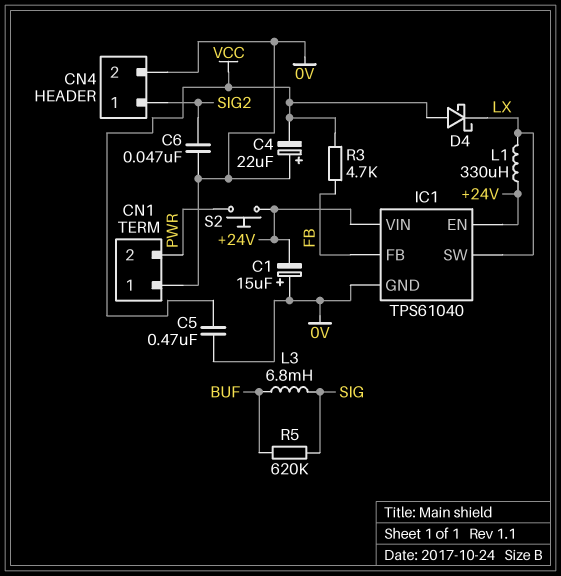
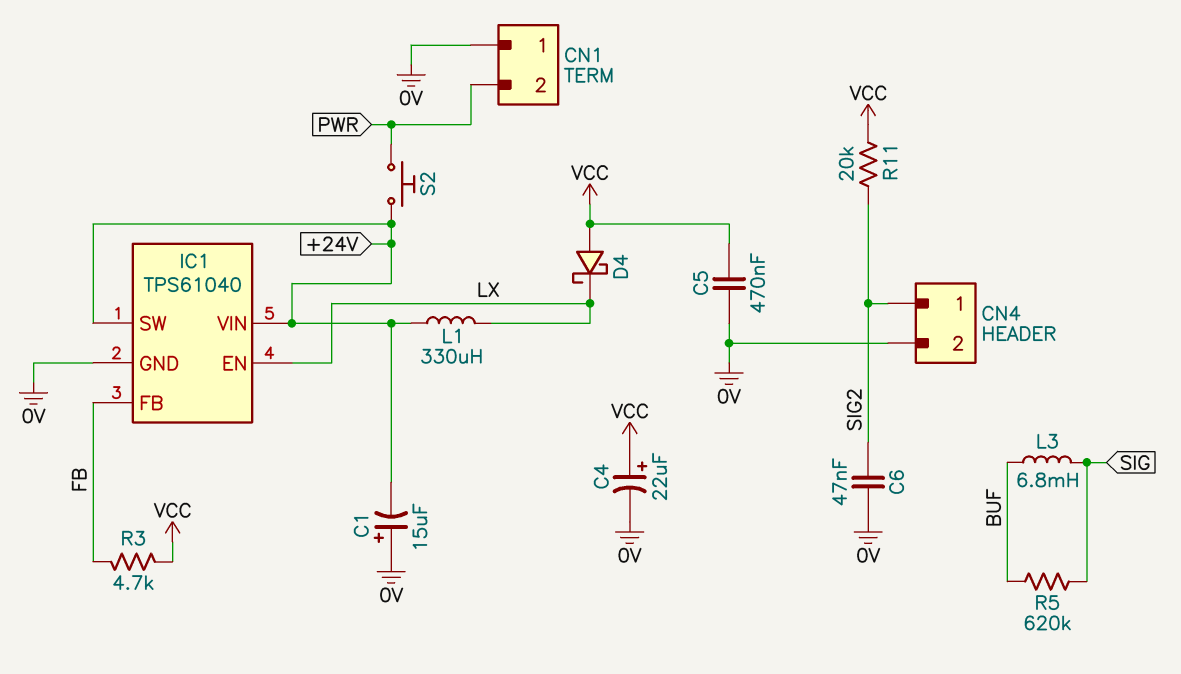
C4: 22uF (plus 0V, minus VCC) -> 22uF (plus VCC, minus 0V)
IC1 pin EN: +24V -> LX
IC1 pin SW: LX -> +24V
R11: none -> 20k (SIG2, VCC)

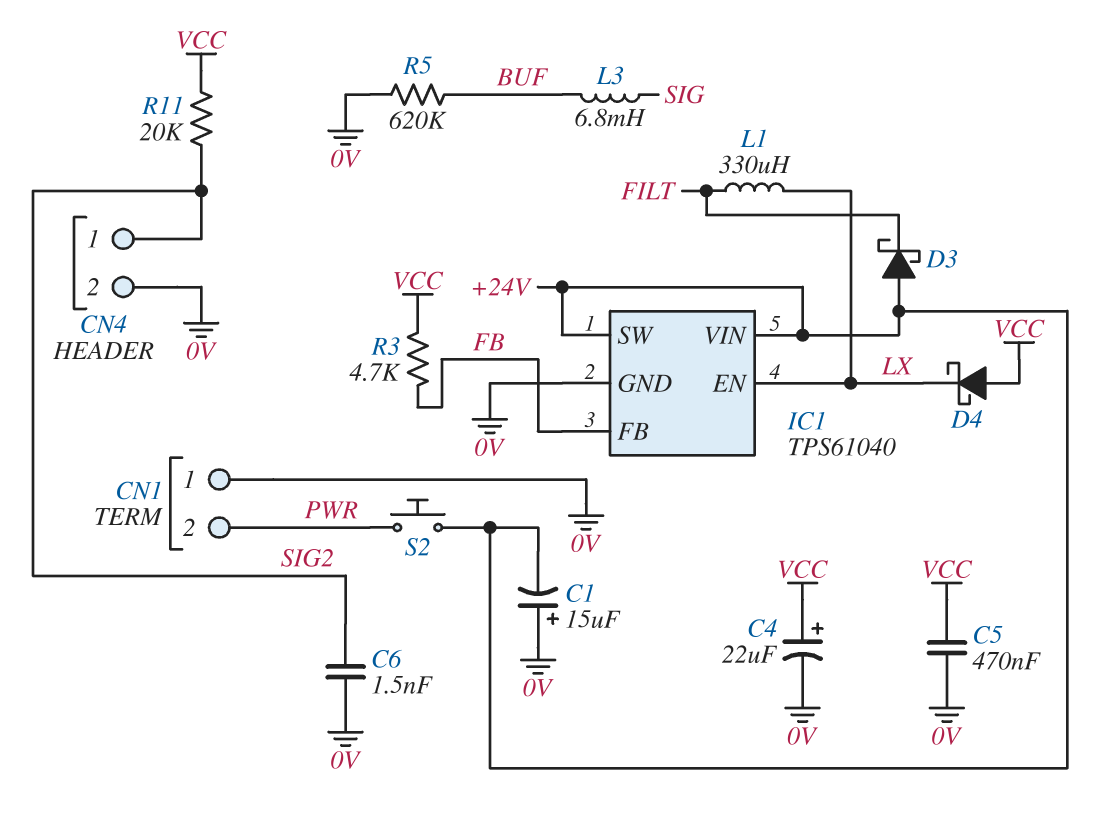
C6: 47nF (0V, SIG2) -> 1.5nF (0V, SIG2)
D3: none -> schottky (A +24V, K FILT)
L1: 330uH (+24V, LX) -> 330uH (FILT, LX)
R5: 620k (BUF, SIG) -> 620k (0V, BUF)

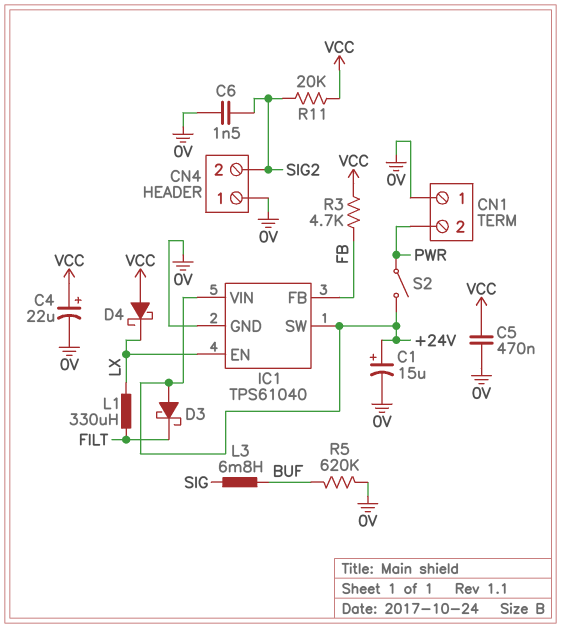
C1: 15uF (plus 0V, minus +24V) -> 15uF (plus +24V, minus 0V)
CN4 pin 1: SIG2 -> 0V
CN4 pin 2: 0V -> SIG2
S2: button (+24V, PWR) -> switch (+24V, PWR)

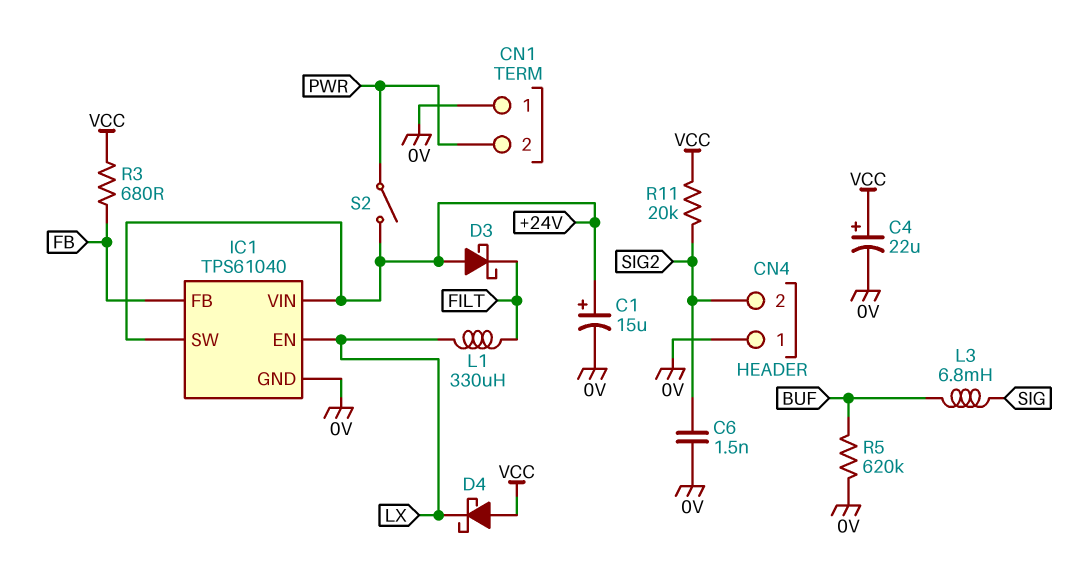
C5: 470nF (0V, VCC) -> none
R3: 4.7k (FB, VCC) -> 680 (FB, VCC)

